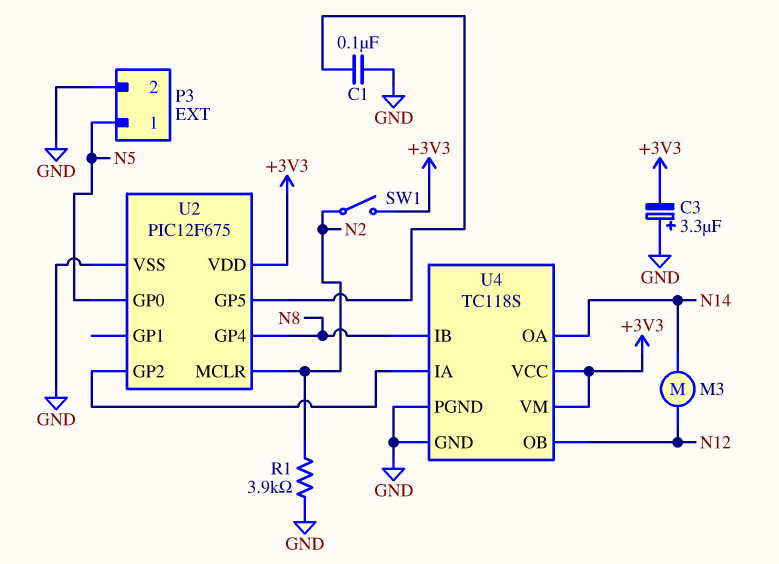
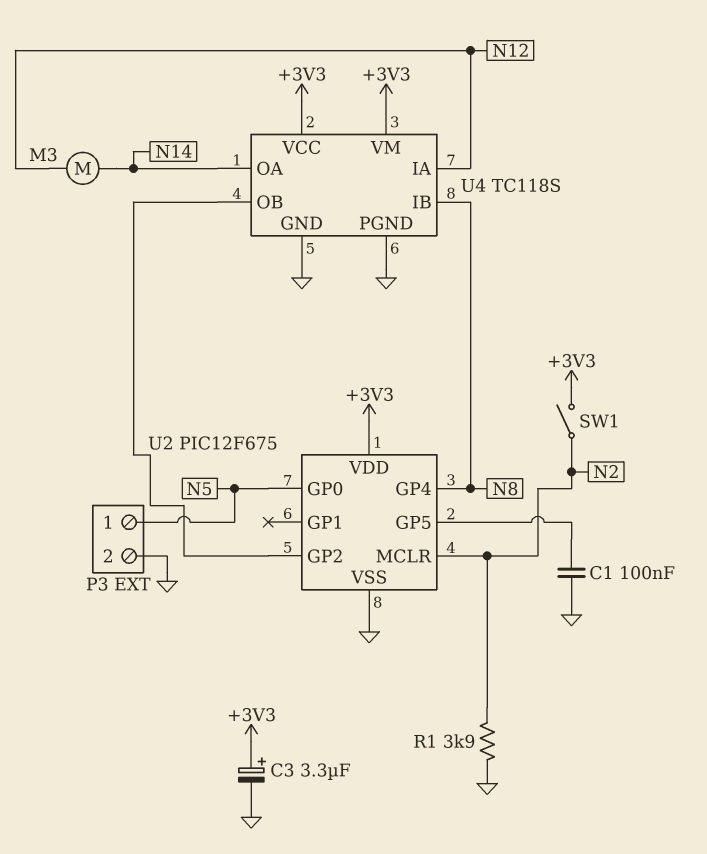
C3: 3.3uF (plus GND, minus +3V3) -> 3.3uF (plus +3V3, minus GND)
U4 pin IA: U2/GP2 -> N12
U4 pin OB: N12 -> U2/GP2

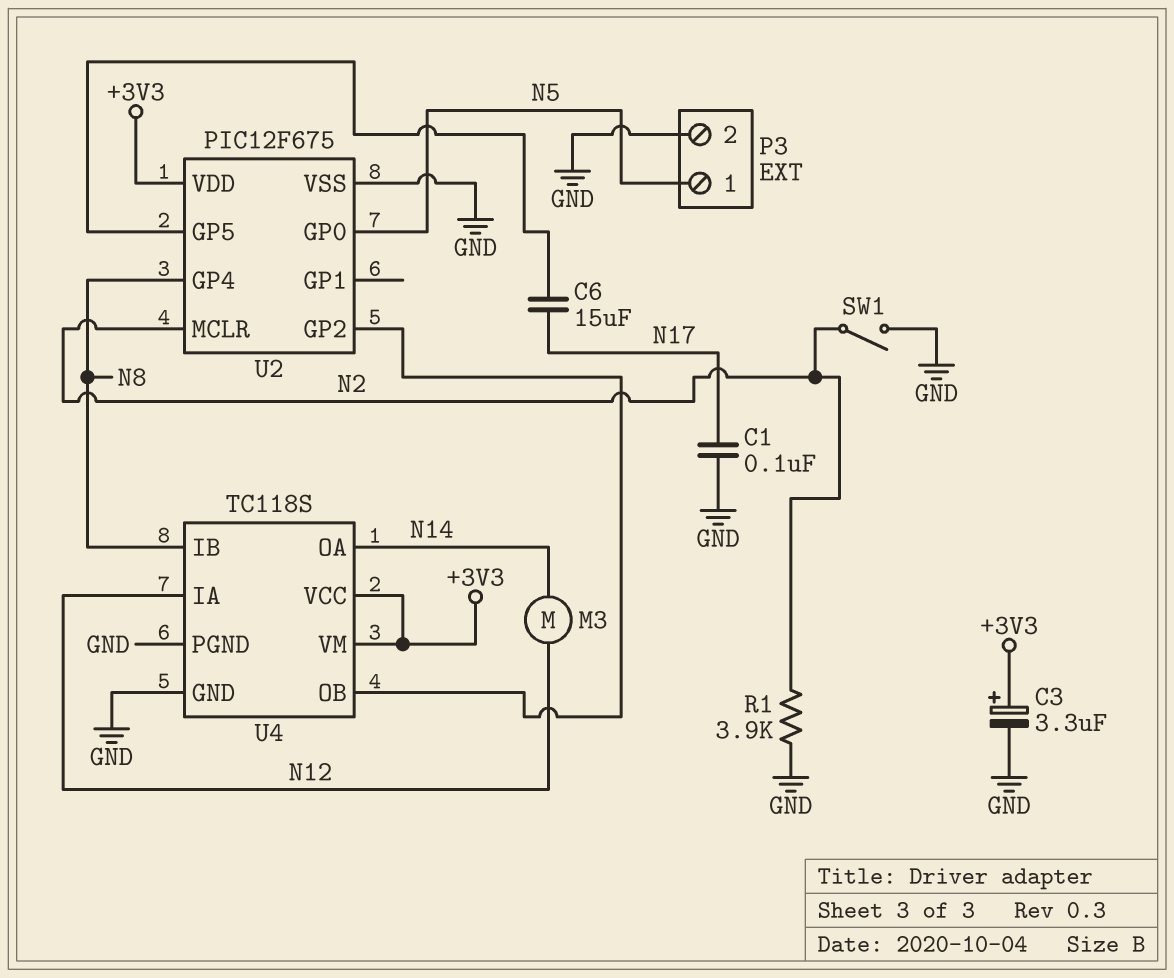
C1: 100nF (GND, U2/GP5) -> 100nF (GND, N17)
C6: none -> 15uF (N17, U2/GP5)
SW1: switch (+3V3, N2) -> switch (GND, N2)

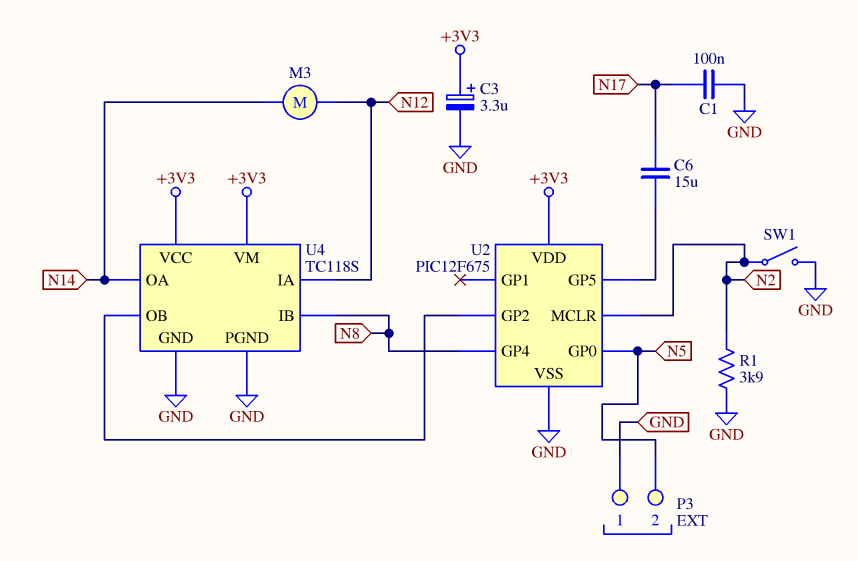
P3 pin 1: N5 -> GND
P3 pin 2: GND -> N5

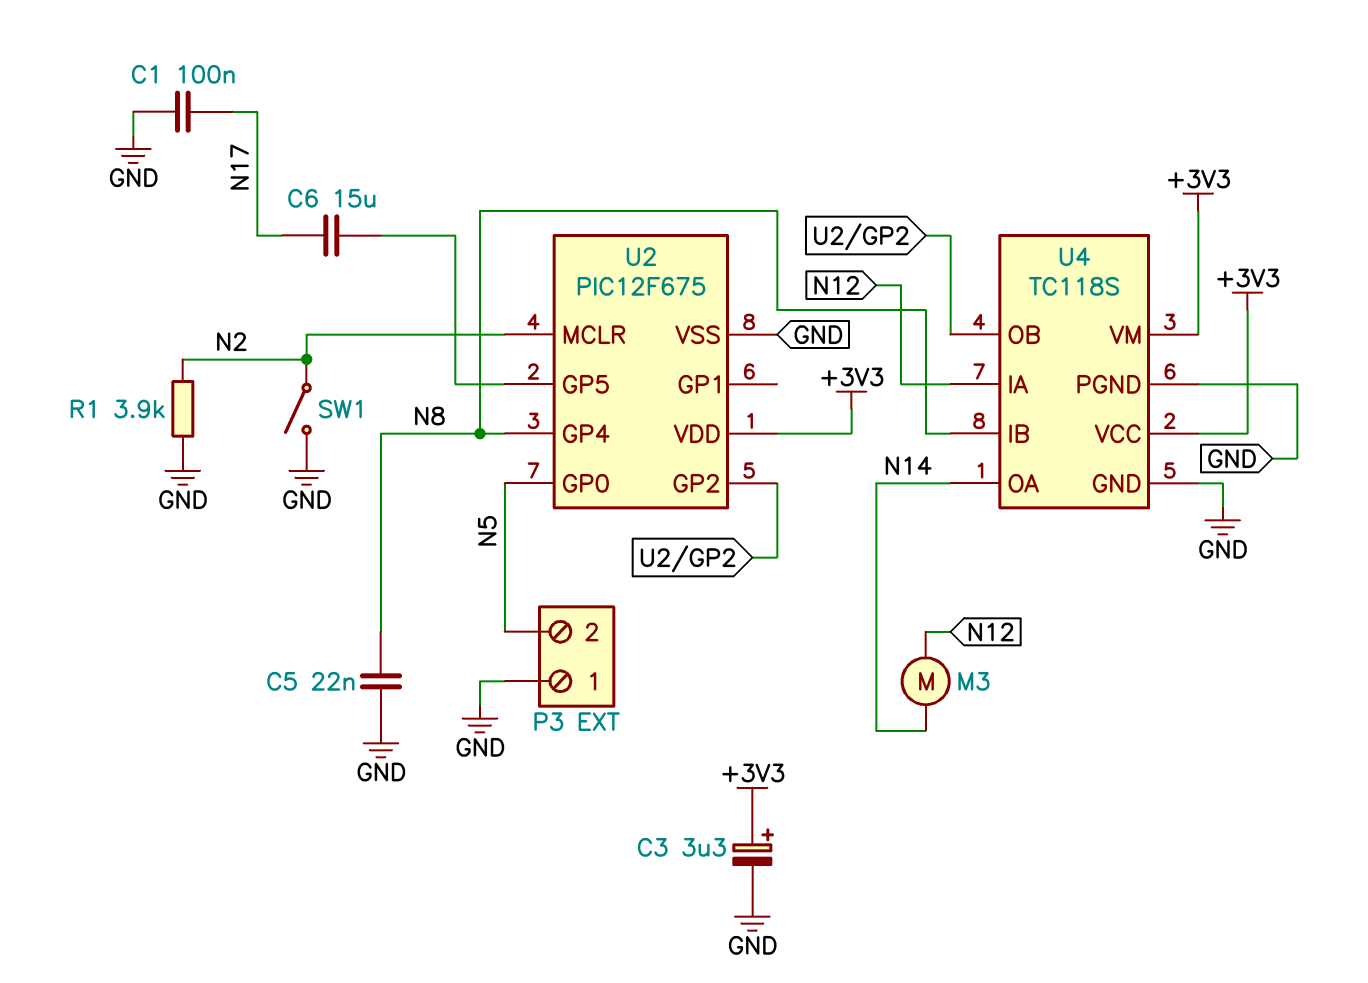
C5: none -> 22nF (GND, N8)

